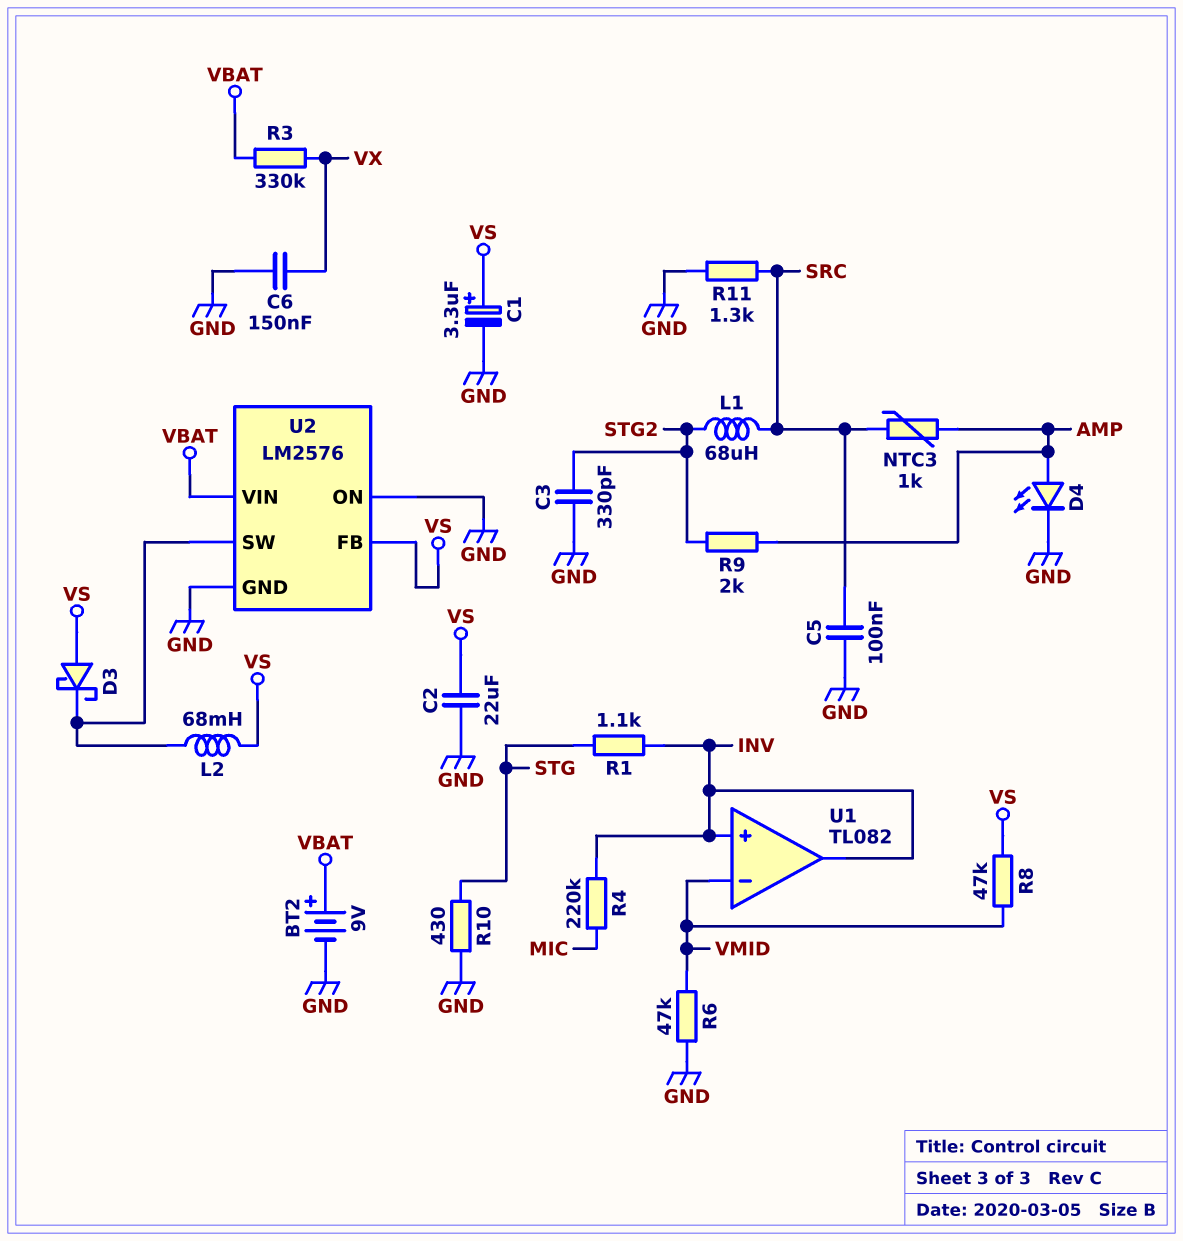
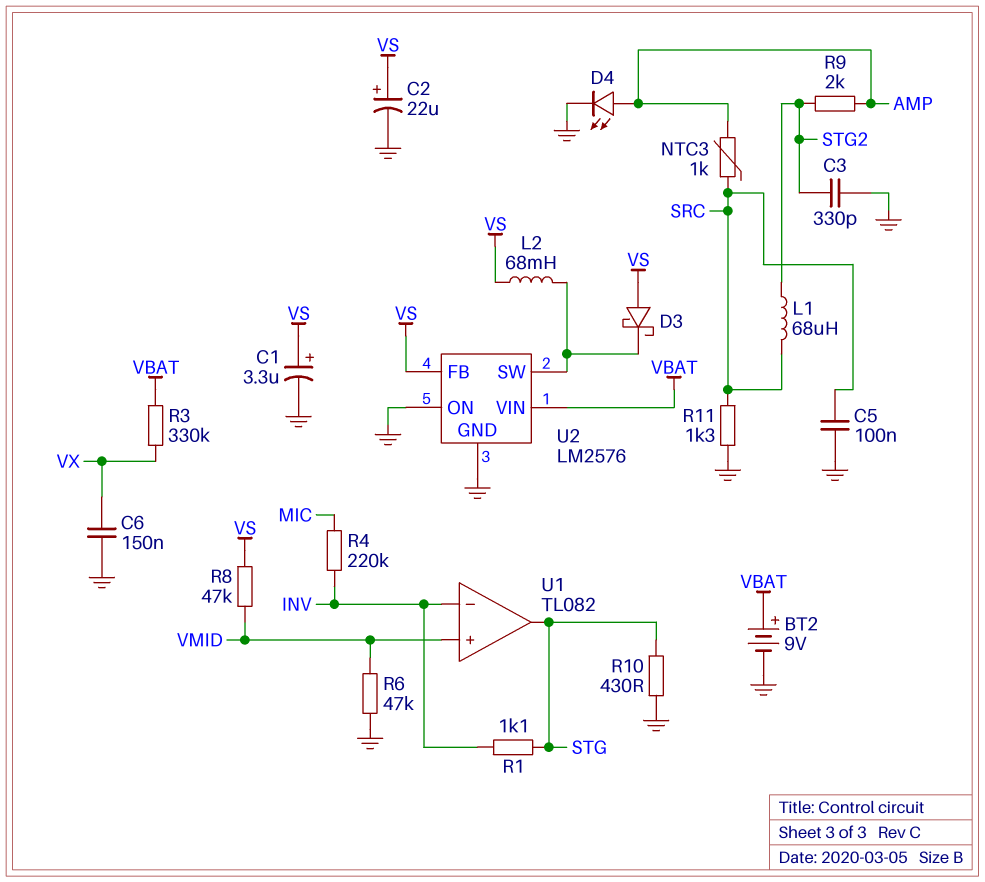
C2: 22uF (GND, VS) -> 22uF (plus VS, minus GND)
U1 pin in+: INV -> VMID
U1 pin in-: VMID -> INV
U1 pin out: INV -> STG

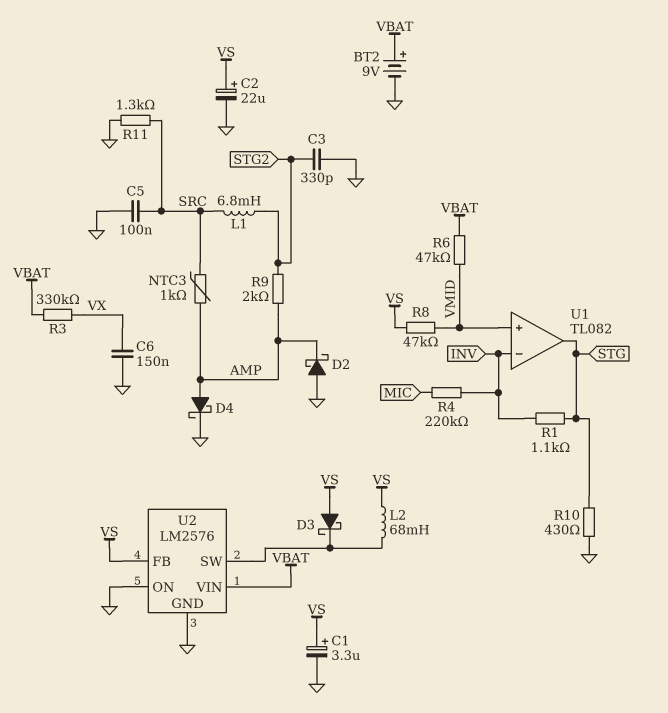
D2: none -> schottky (A GND, K AMP)
D4: LED (A AMP, K GND) -> schottky (A AMP, K GND)
L1: 68uH (SRC, STG2) -> 6.8mH (SRC, STG2)
R6: 47k (GND, VMID) -> 47k (VBAT, VMID)

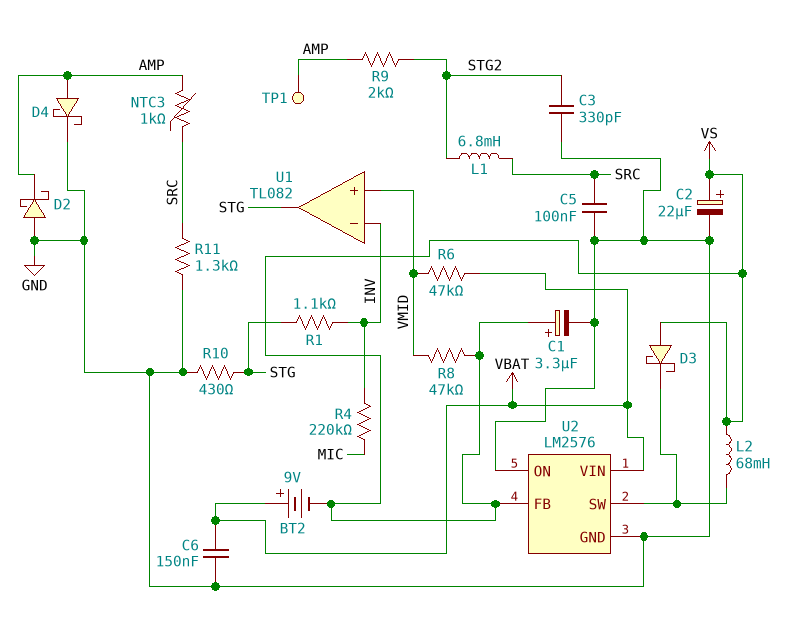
BT2: 9V (plus VBAT, minus GND) -> 9V (plus VBAT, minus VS)
C6: 150nF (GND, VX) -> 150nF (GND, VBAT)
R3: 330k (VBAT, VX) -> none
TP1: none -> test point (AMP)

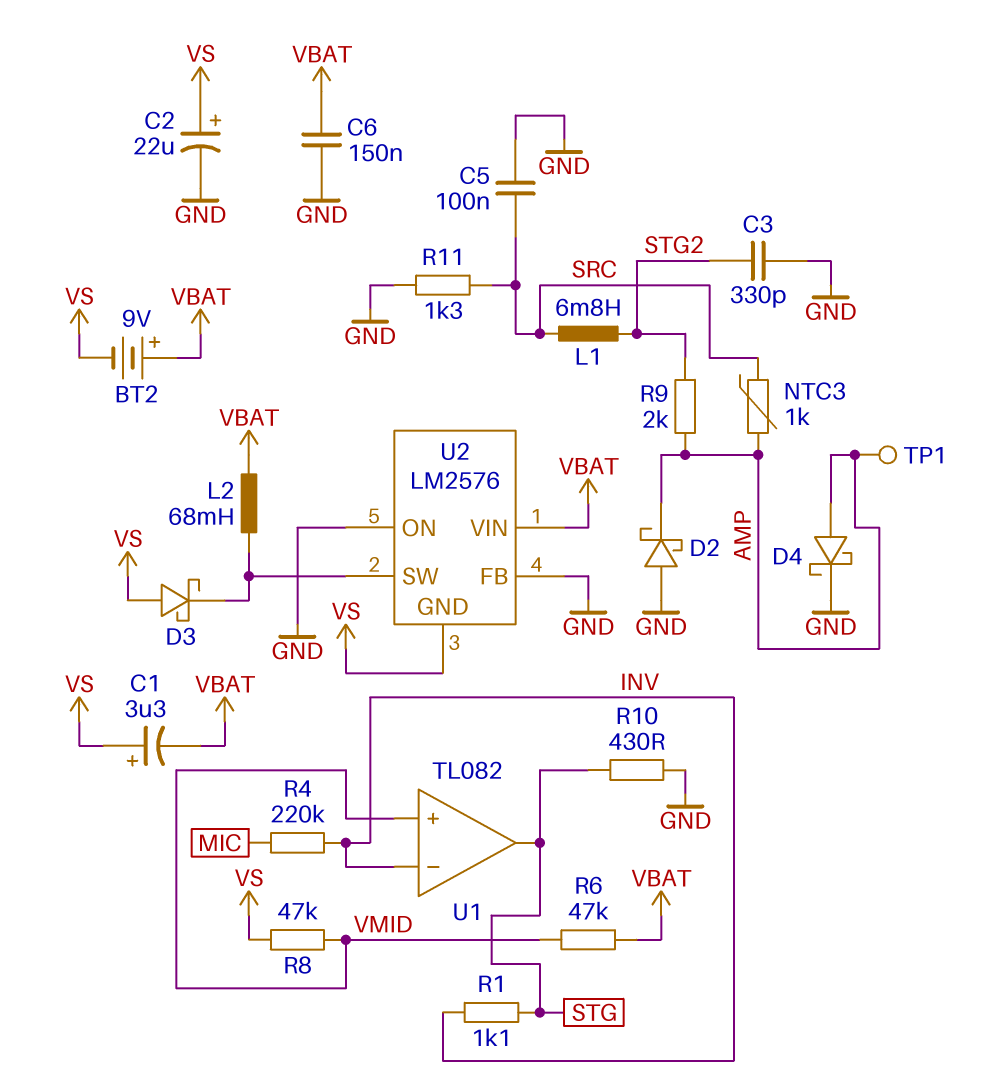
C1: 3.3uF (plus VS, minus GND) -> 3.3uF (plus VS, minus VBAT)
L2: 68mH (U2/SW, VS) -> 68mH (U2/SW, VBAT)
U2 pin FB: VS -> GND
U2 pin GND: GND -> VS

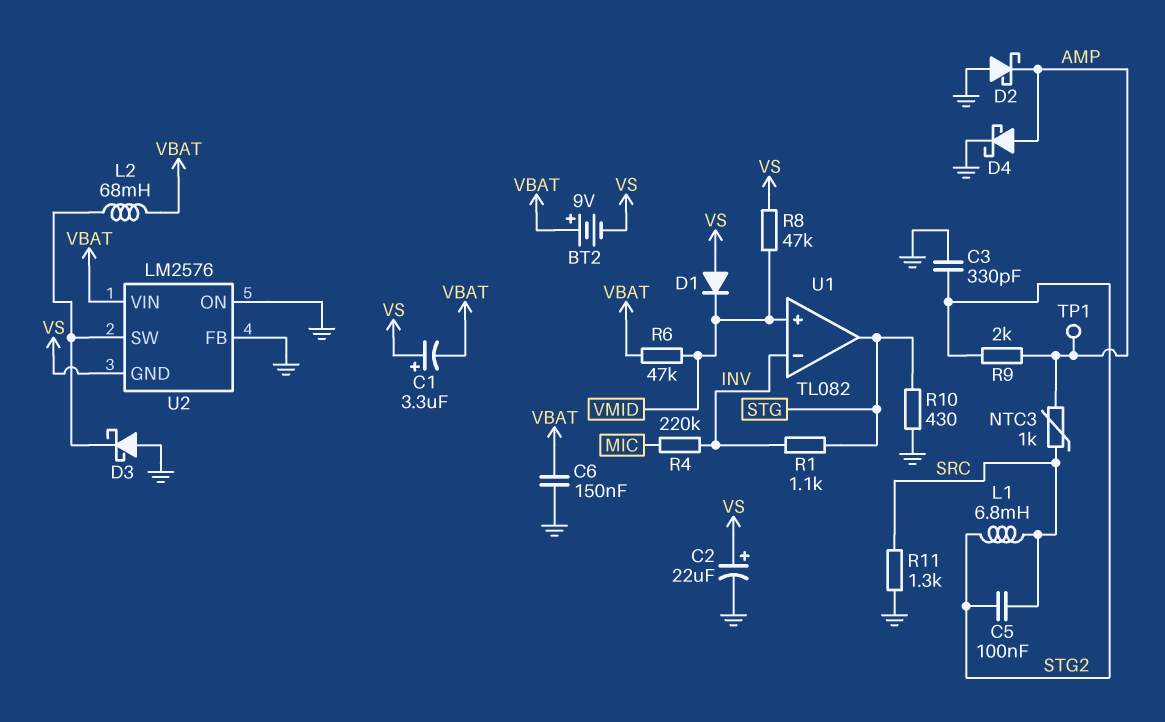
C5: 100nF (GND, SRC) -> 100nF (SRC, STG2)
D1: none -> diode (A VS, K VMID)
D3: schottky (A VS, K U2/SW) -> schottky (A GND, K U2/SW)

